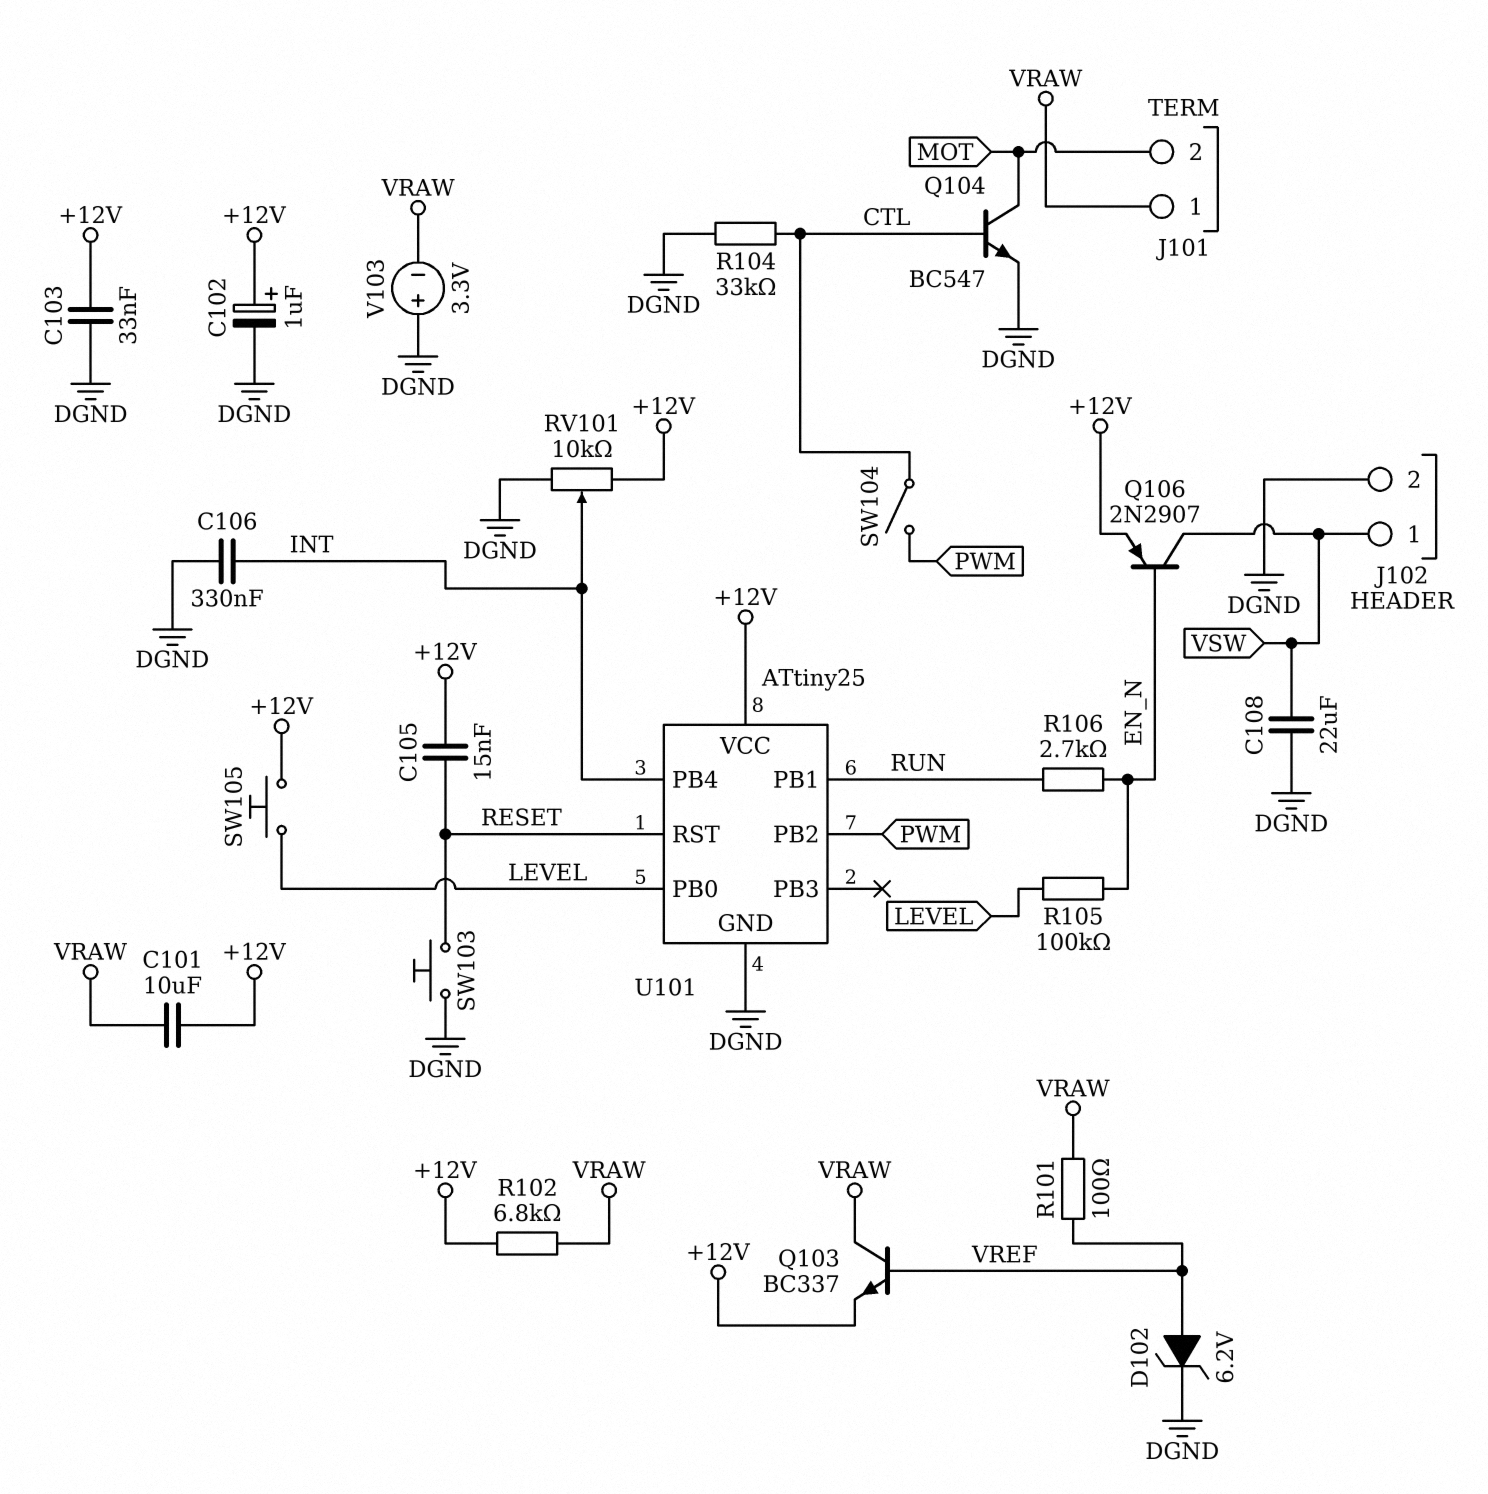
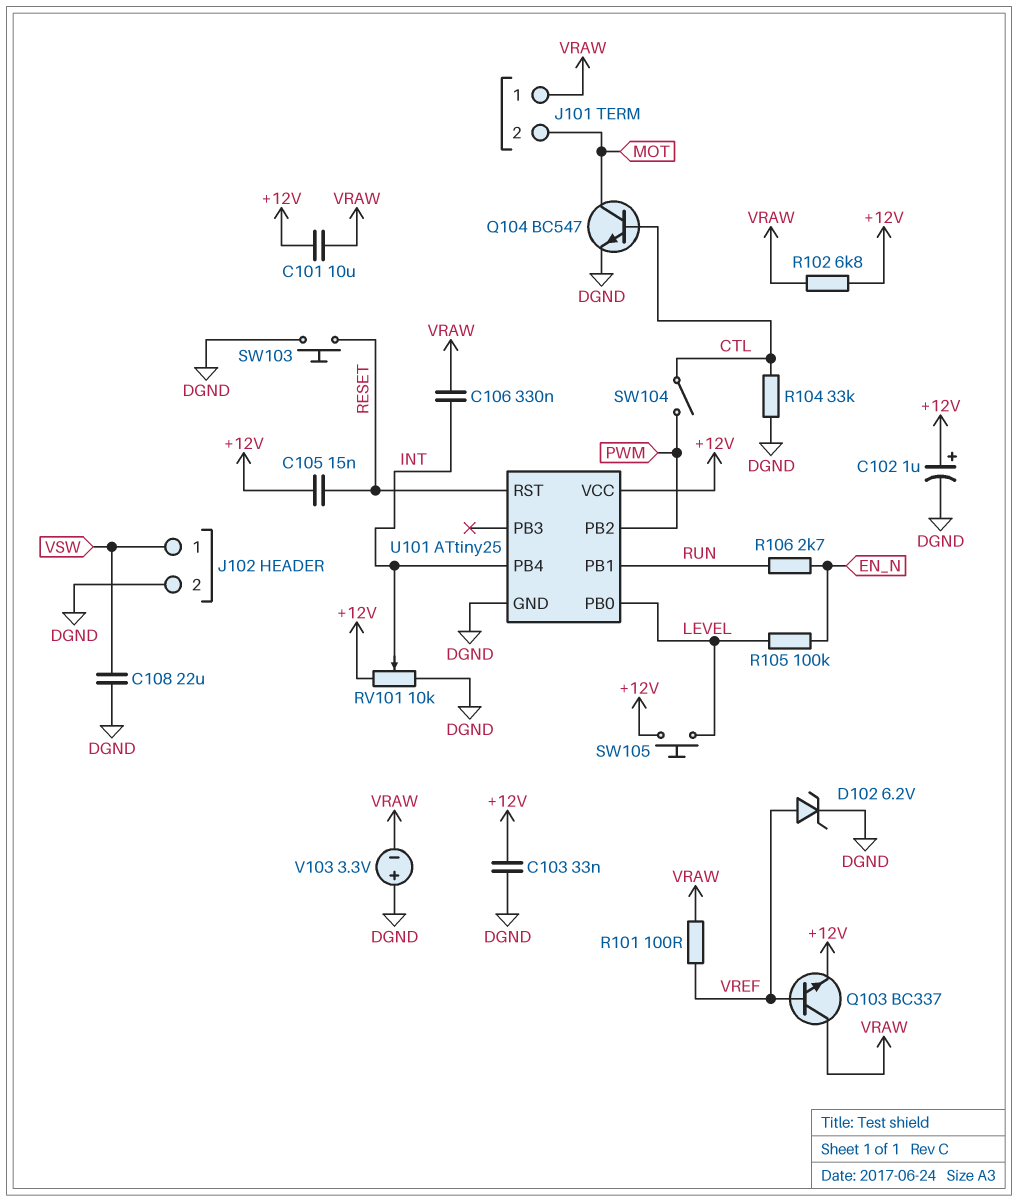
C106: 330nF (DGND, INT) -> 330nF (INT, VRAW)
Q106: PNP 2N2907 (B EN_N, C VSW, E +12V) -> none

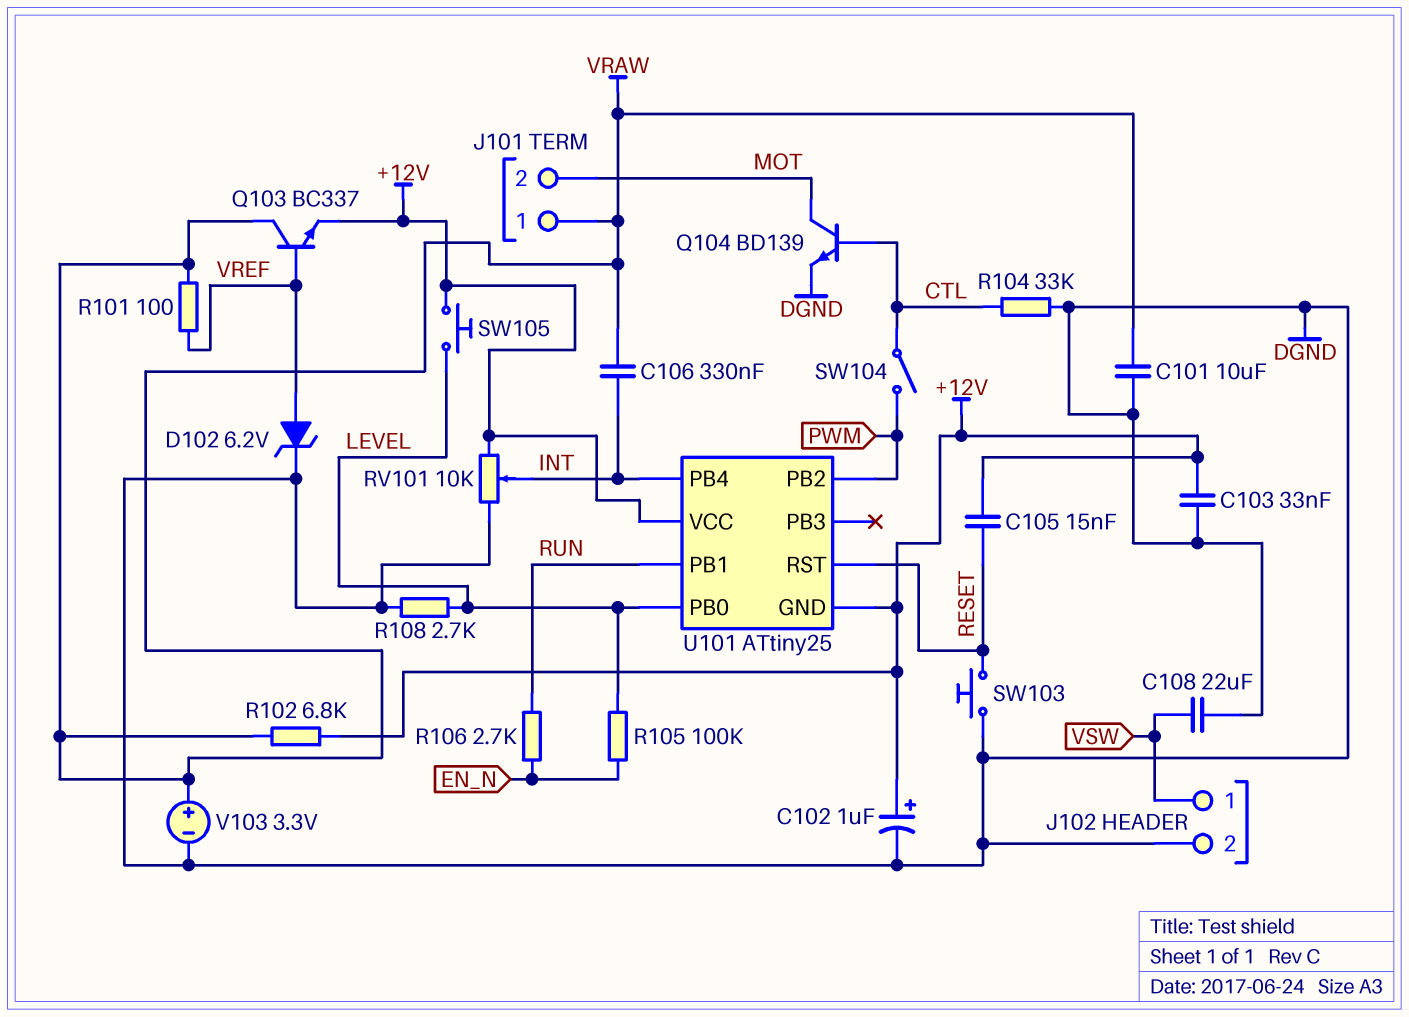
C101: 10uF (+12V, VRAW) -> 10uF (DGND, VRAW)
Q104: NPN BC547 (B CTL, C MOT, E DGND) -> NPN BD139 (B CTL, C MOT, E DGND)
R108: none -> 2.7k (DGND, LEVEL)
U101 pin GND: DGND -> +12V
V103: 3.3V (plus DGND, minus VRAW) -> 3.3V (plus VRAW, minus DGND)

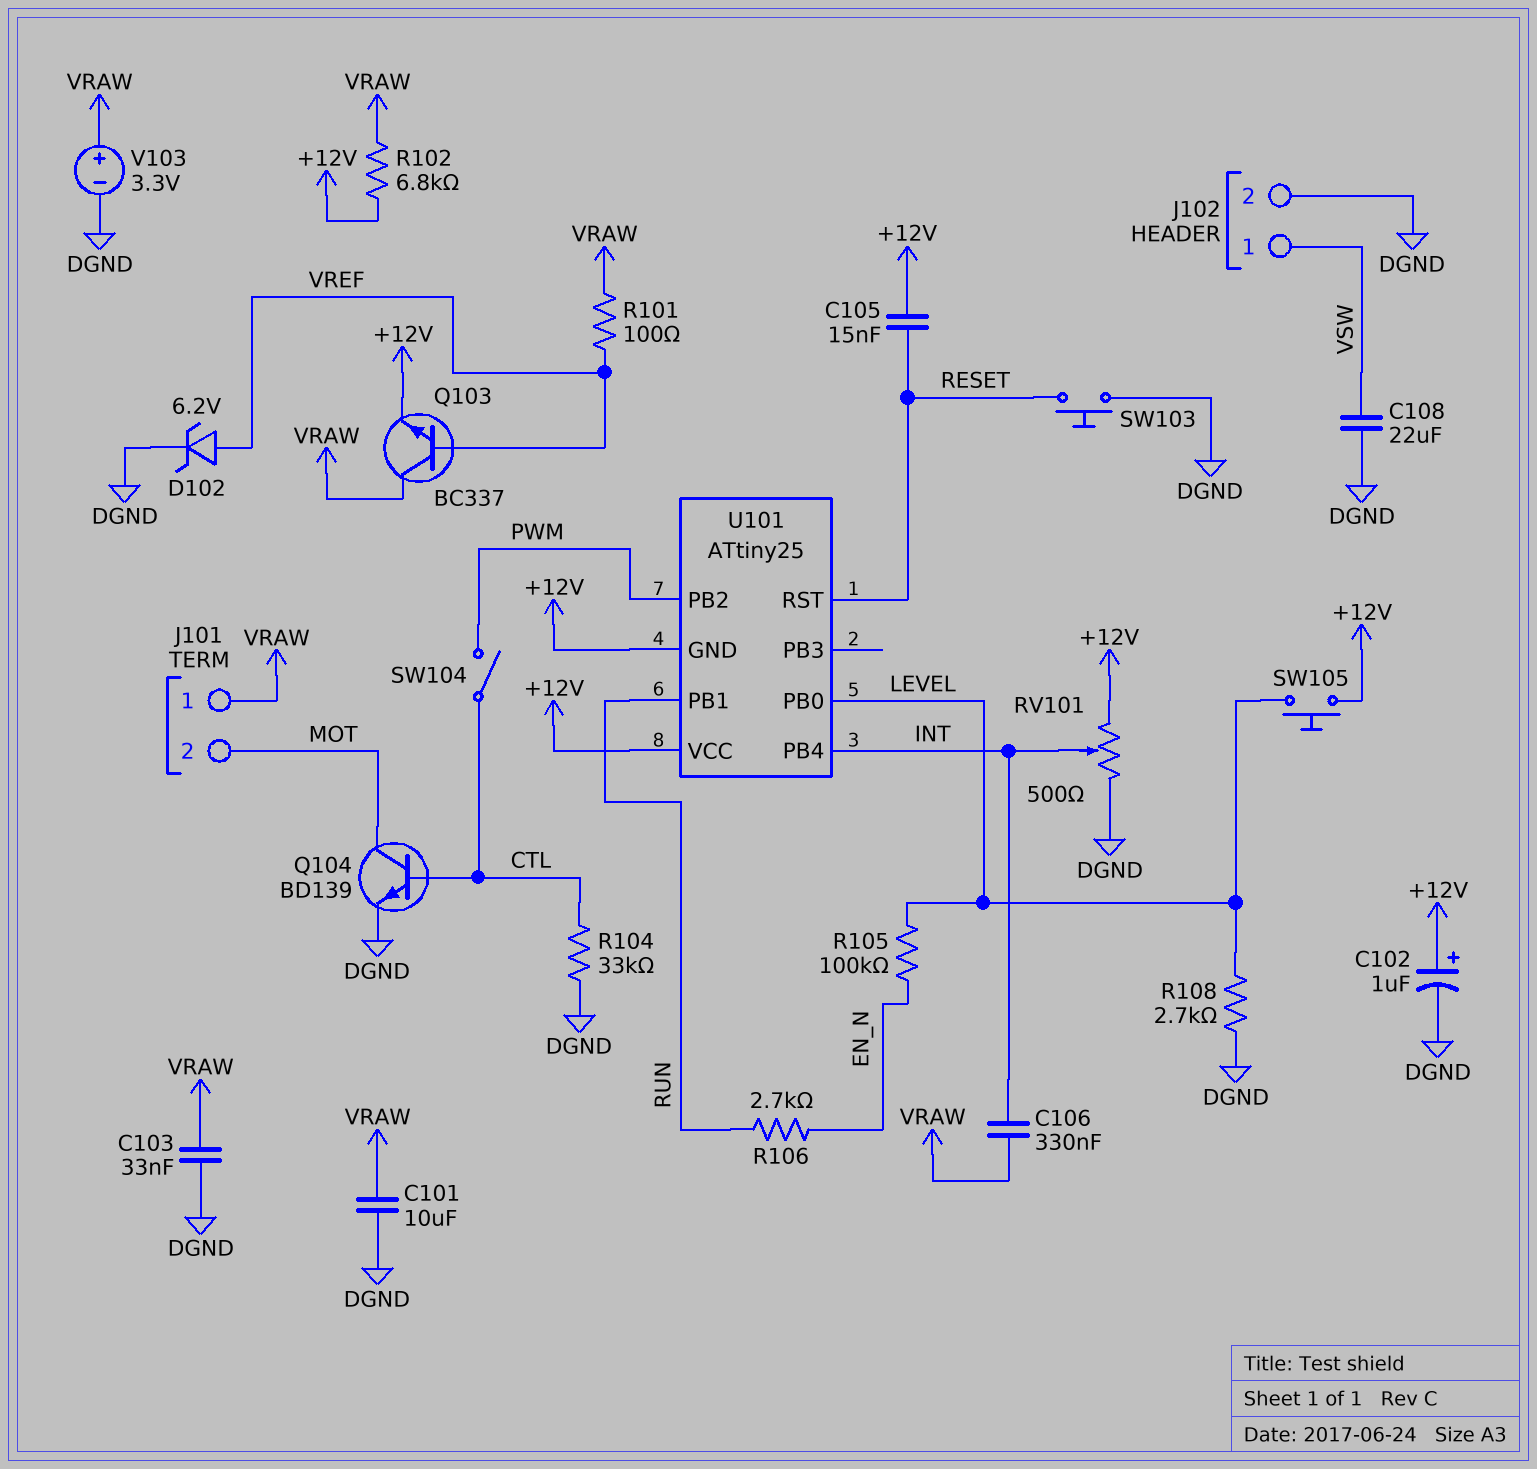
C103: 33nF (+12V, DGND) -> 33nF (DGND, VRAW)
RV101: 10k (+12V, DGND, wiper INT) -> 500 (+12V, DGND, wiper INT)

